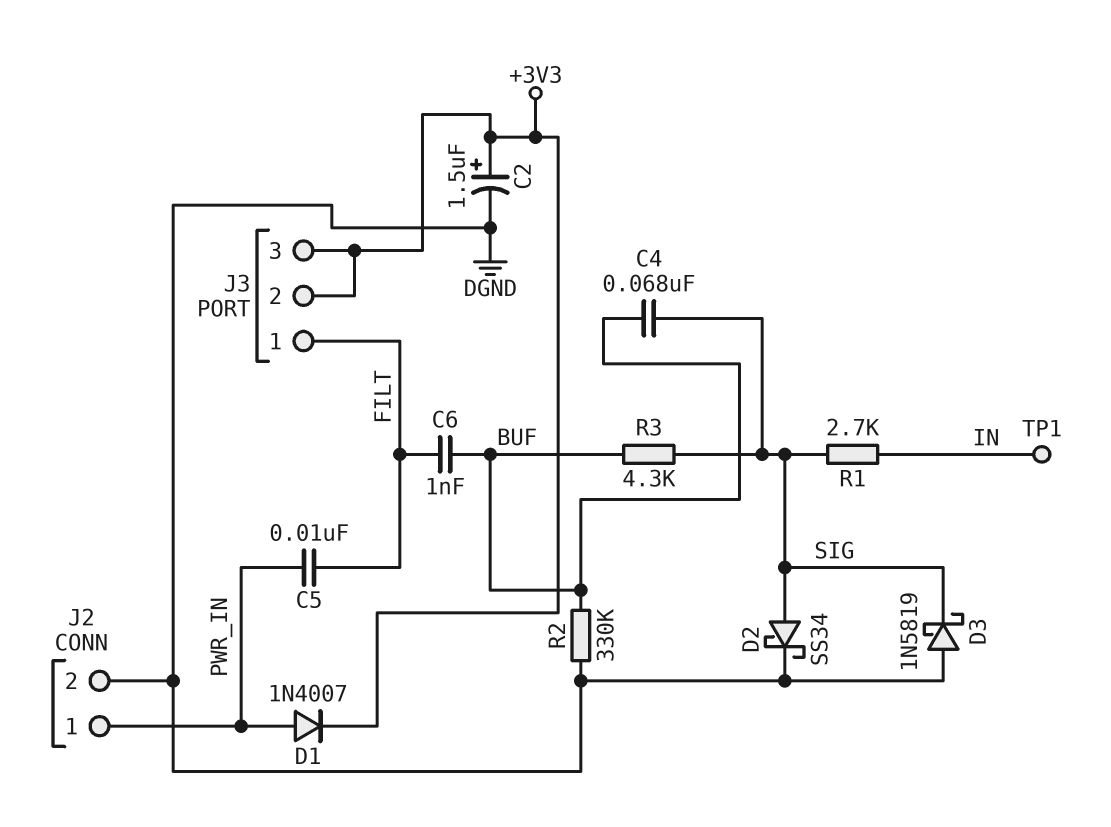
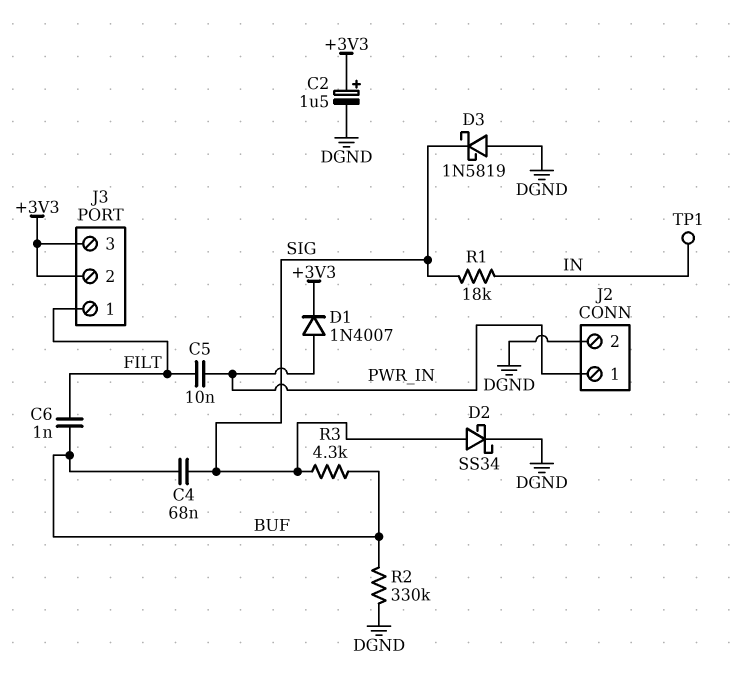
R1: 2.7k (IN, SIG) -> 18k (IN, SIG)

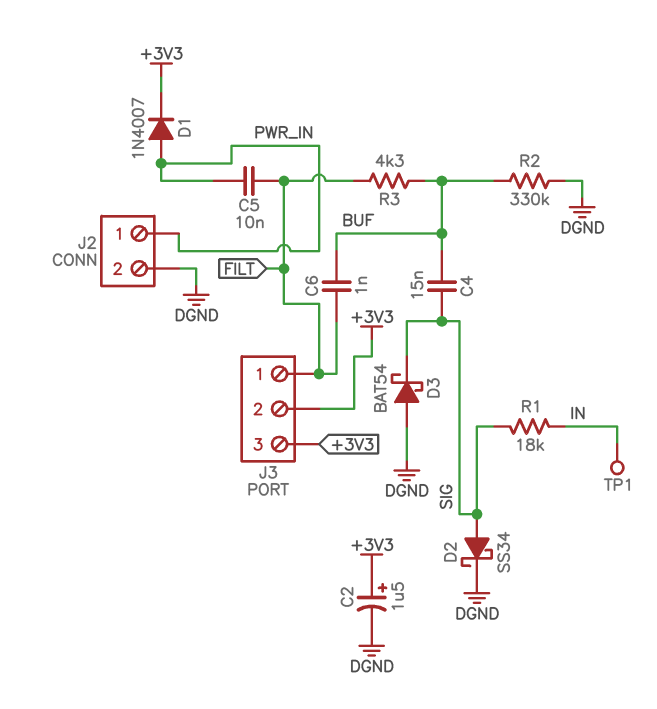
C4: 68nF (BUF, SIG) -> 15nF (BUF, SIG)
D3: schottky 1N5819 (A DGND, K SIG) -> schottky BAT54 (A DGND, K SIG)
R3: 4.3k (BUF, SIG) -> 4.3k (BUF, FILT)

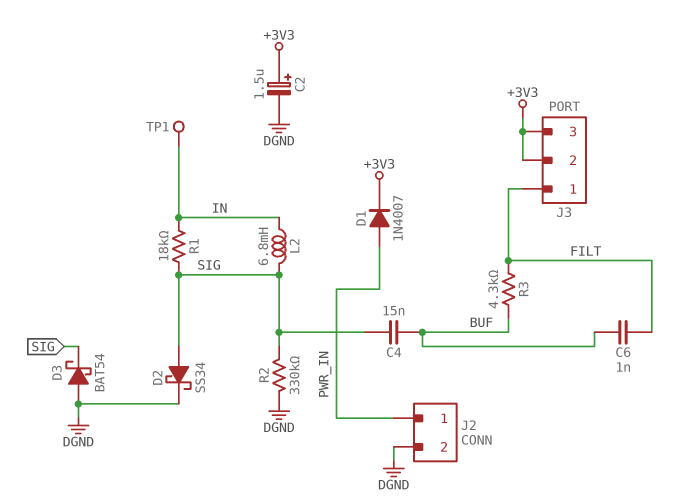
C5: 10nF (FILT, PWR_IN) -> none
L2: none -> 6.8mH (IN, SIG)
R2: 330k (BUF, DGND) -> 330k (DGND, SIG)

